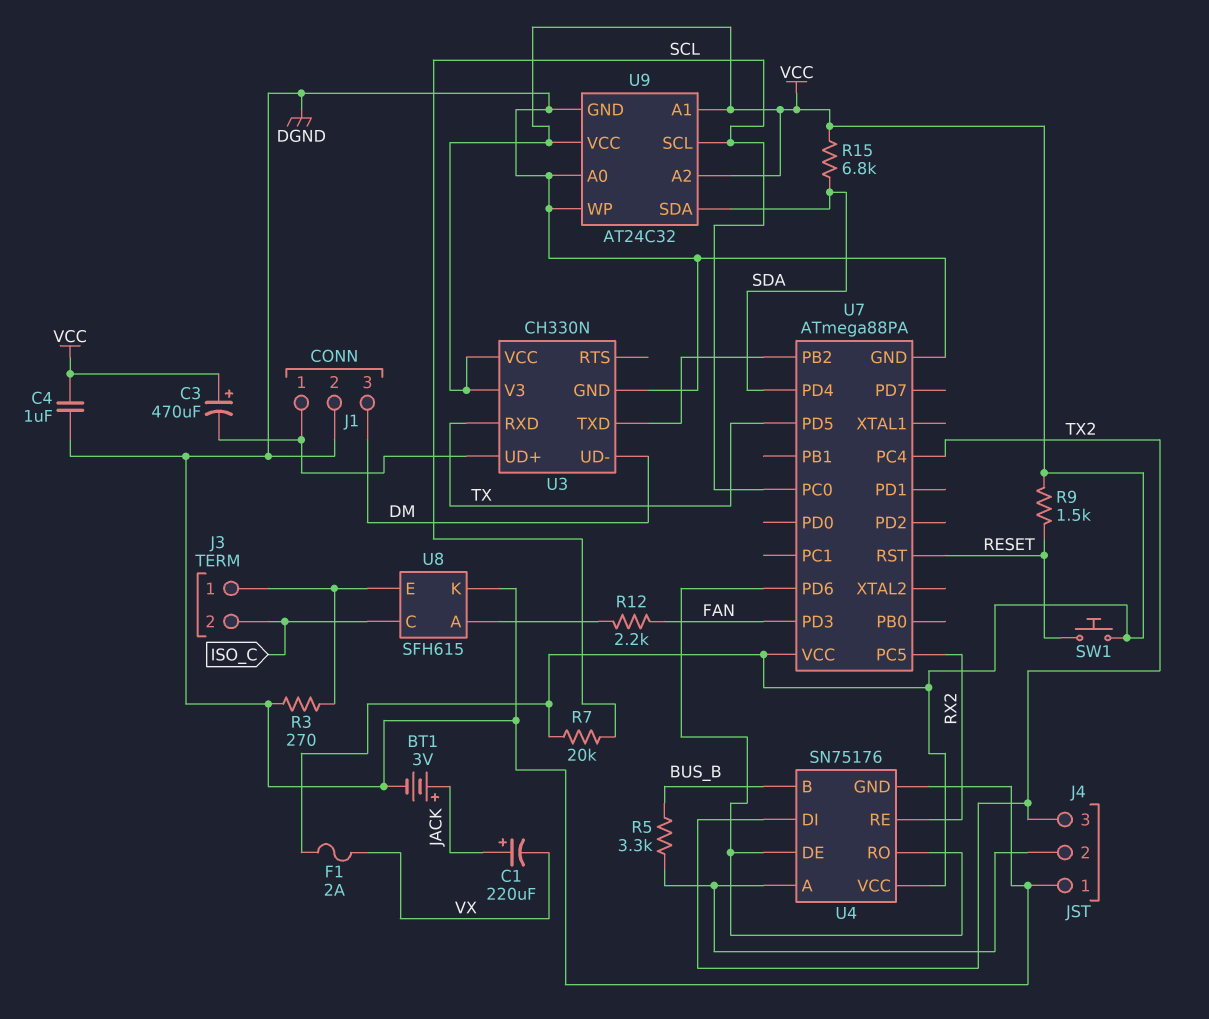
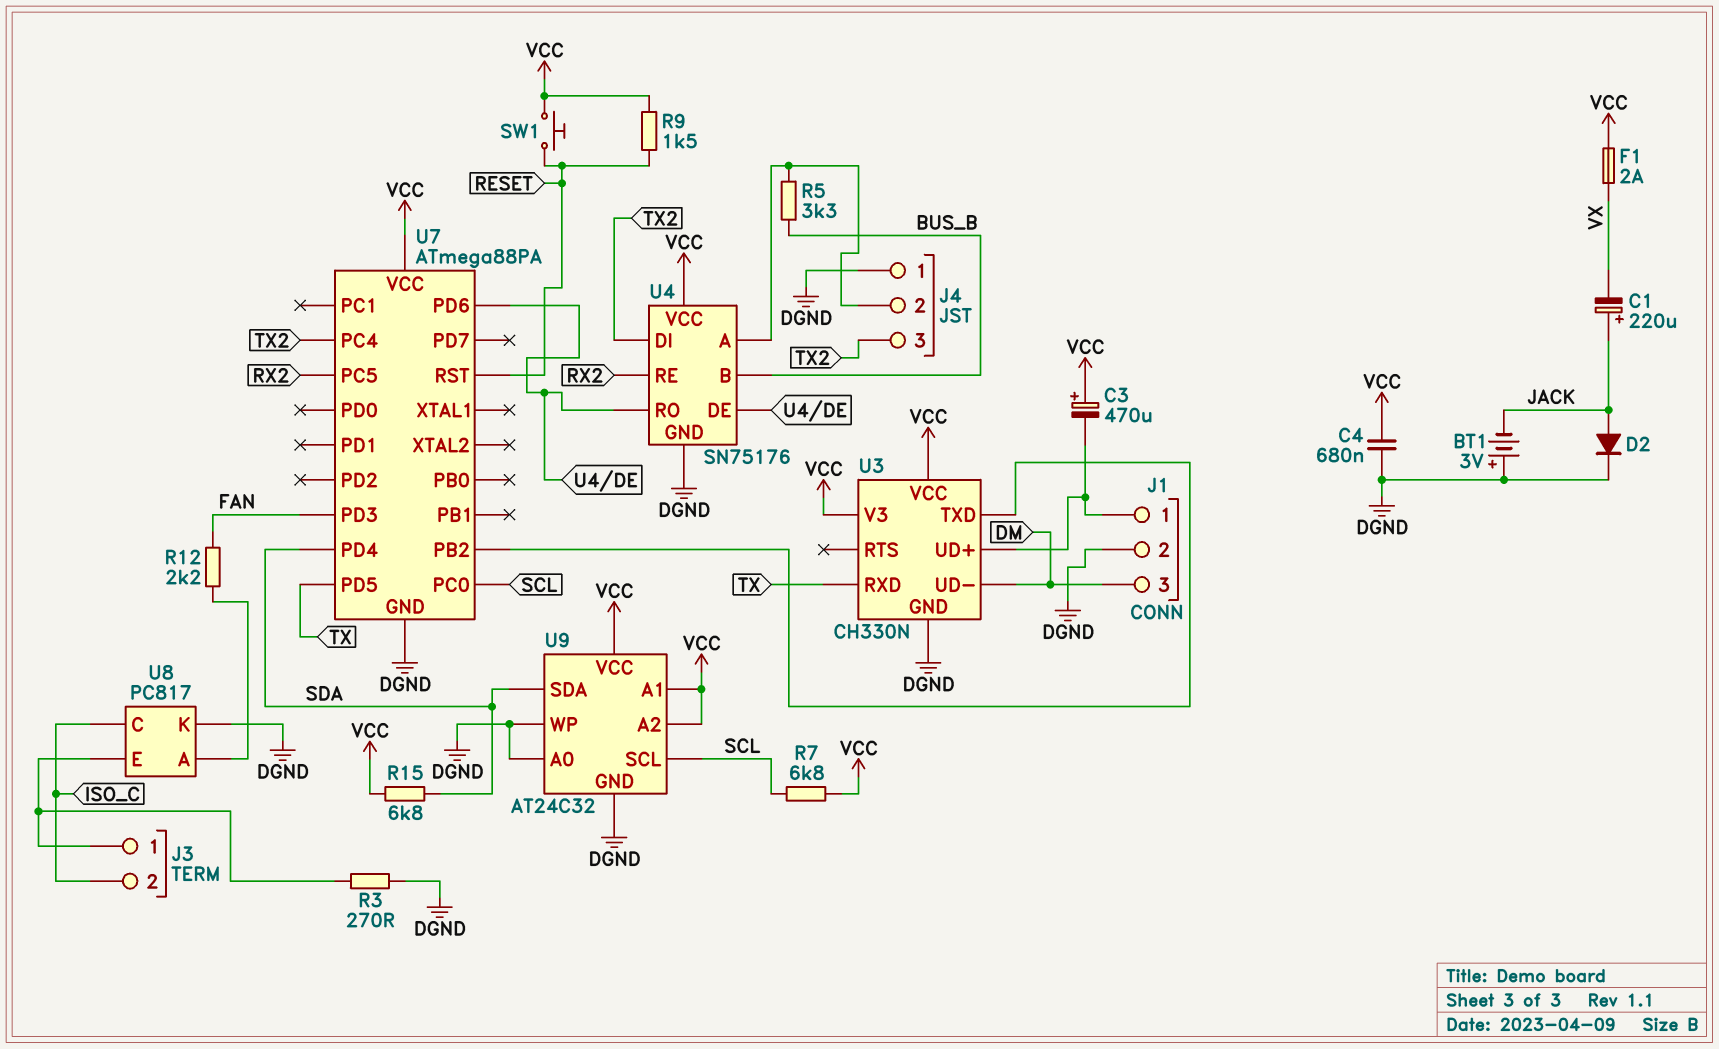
BT1: 3V (plus JACK, minus DGND) -> 3V (plus DGND, minus JACK)
C4: 1uF (DGND, VCC) -> 680nF (DGND, VCC)
D2: none -> diode (A JACK, K DGND)
R7: 20k (SCL, VCC) -> 6.8k (SCL, VCC)
U8: SFH615 -> PC817

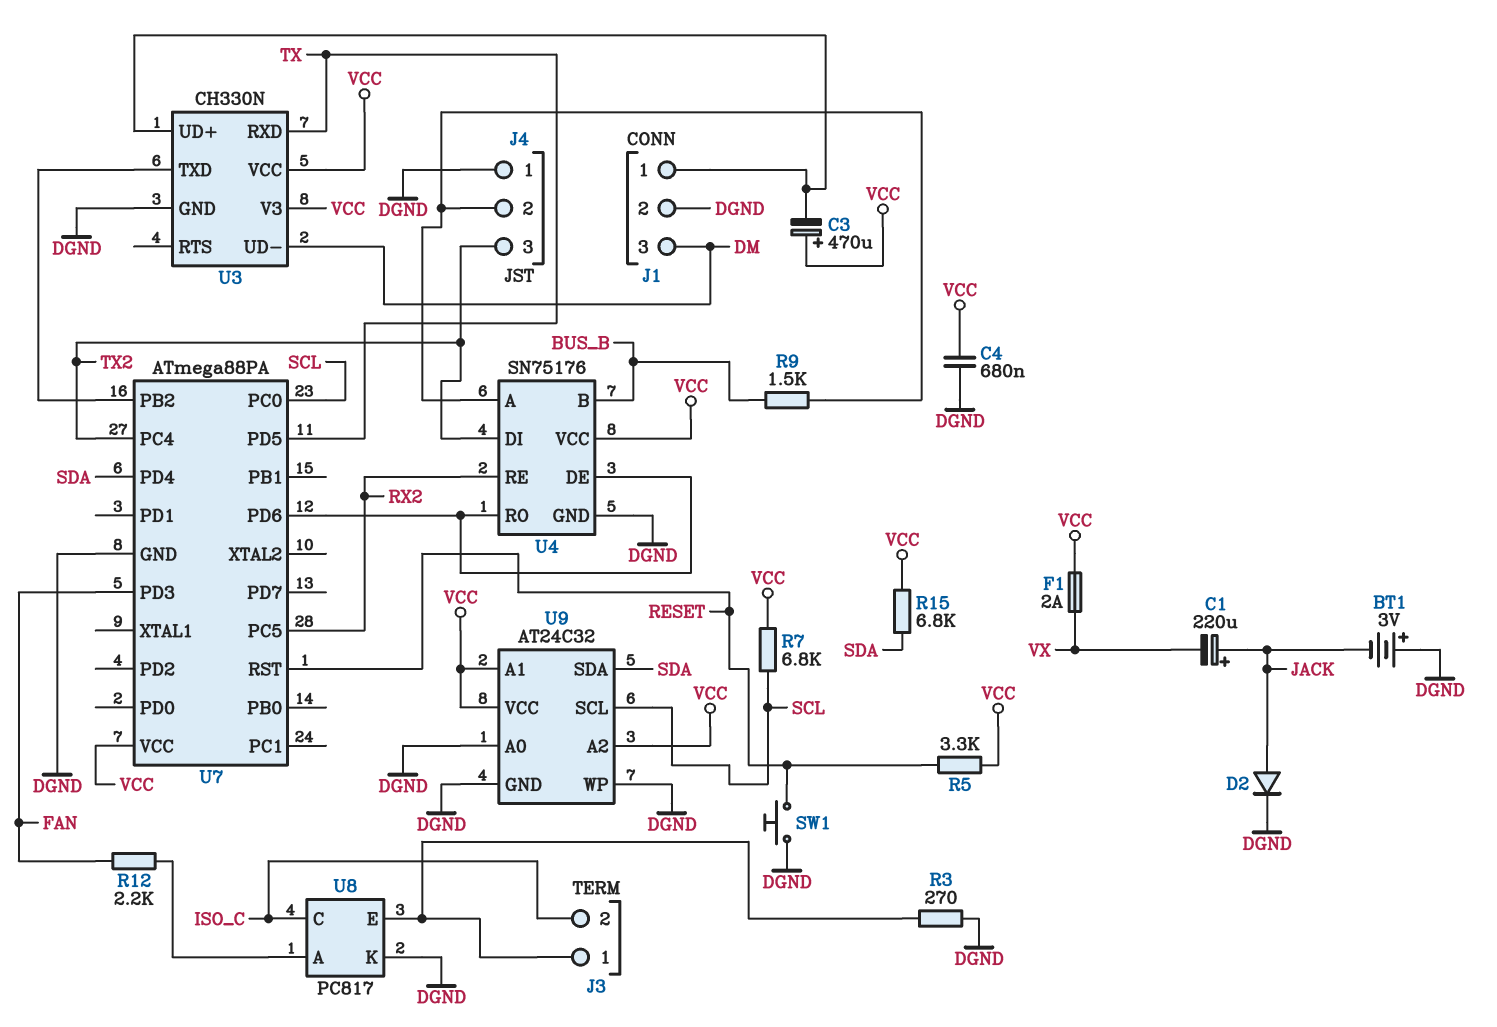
R5: 3.3k (BUS_B, J4/2) -> 3.3k (RESET, VCC)
R9: 1.5k (RESET, VCC) -> 1.5k (BUS_B, J4/2)
SW1: button (RESET, VCC) -> button (DGND, RESET)

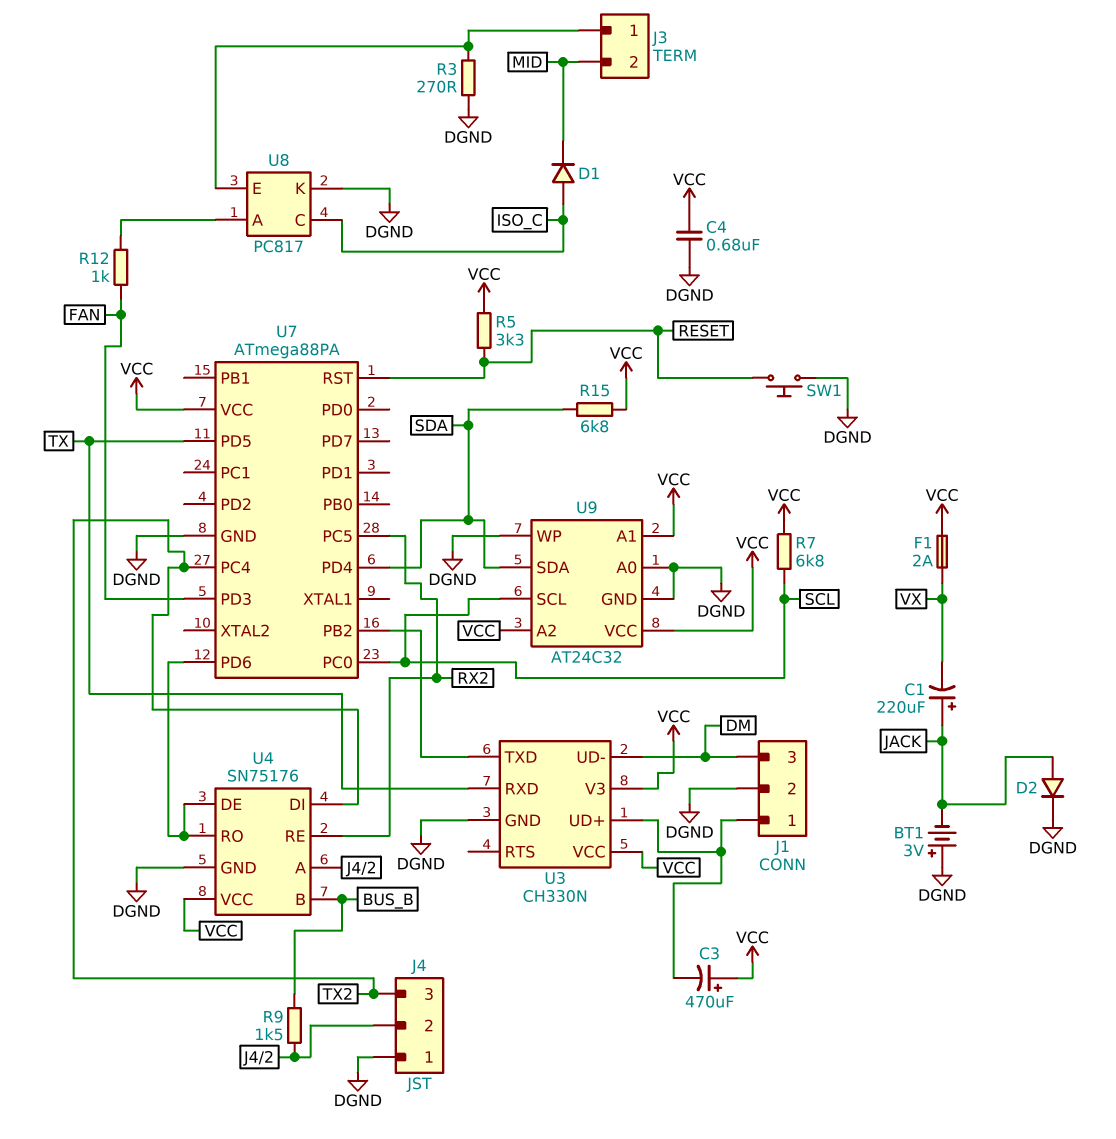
D1: none -> diode (A ISO_C, K MID)
J3 pin 2: ISO_C -> MID
R12: 2.2k (FAN, U8/A) -> 1k (FAN, U8/A)

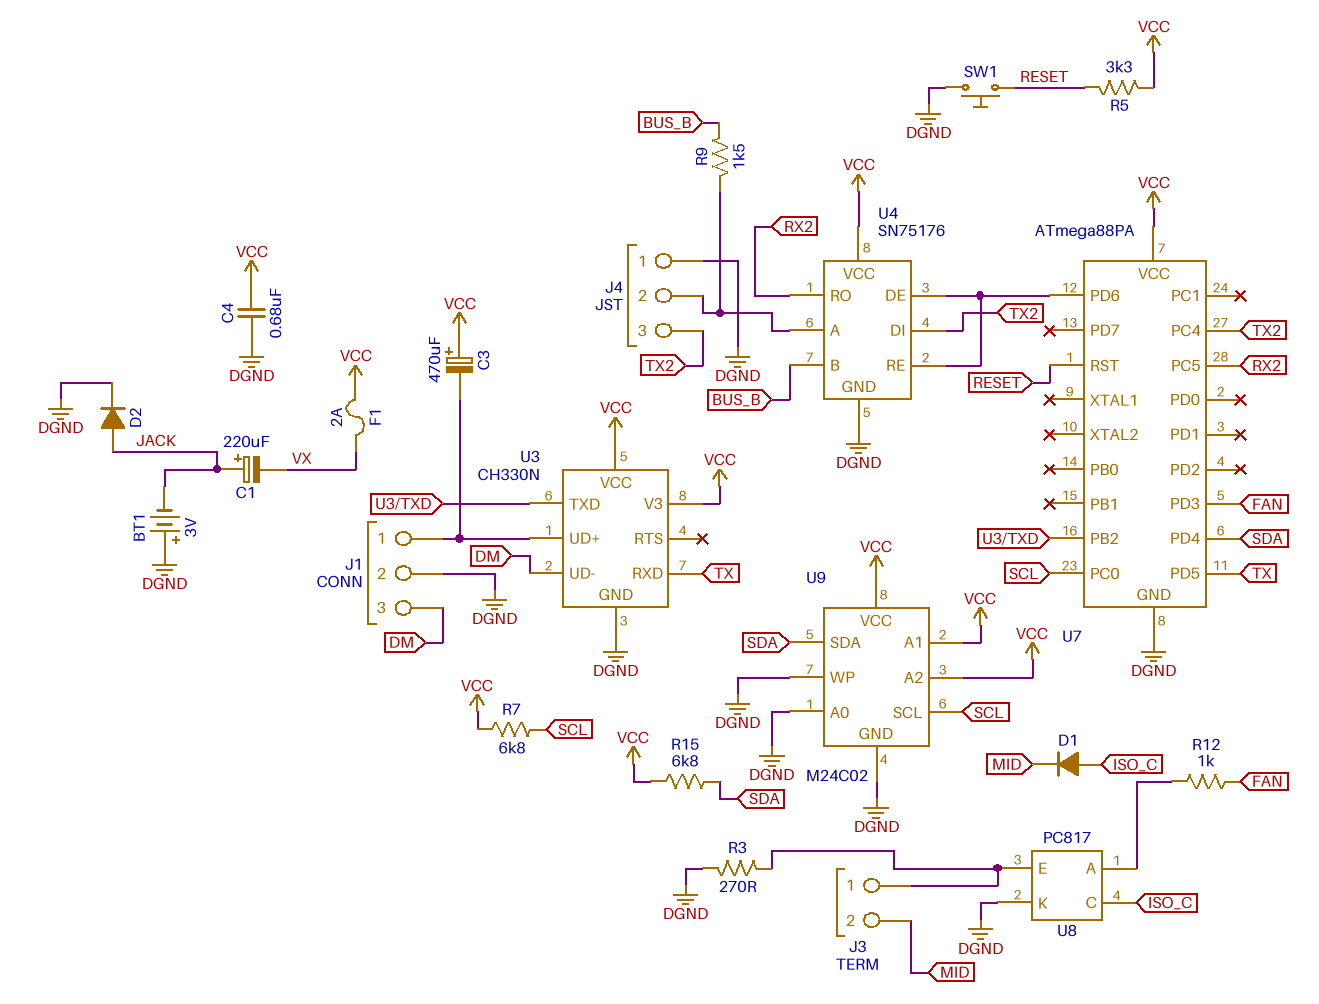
U4 pin RE: RX2 -> U4/DE
U4 pin RO: U4/DE -> RX2
U9: AT24C32 -> M24C02

